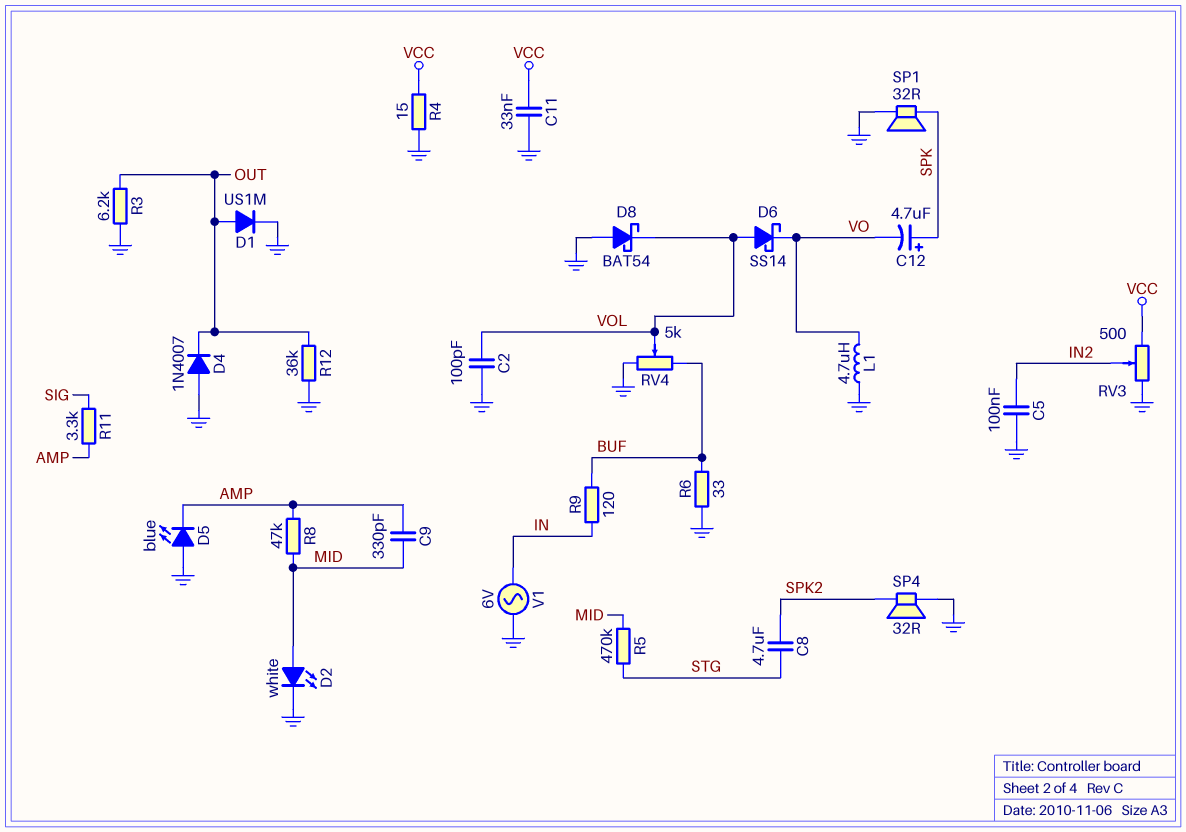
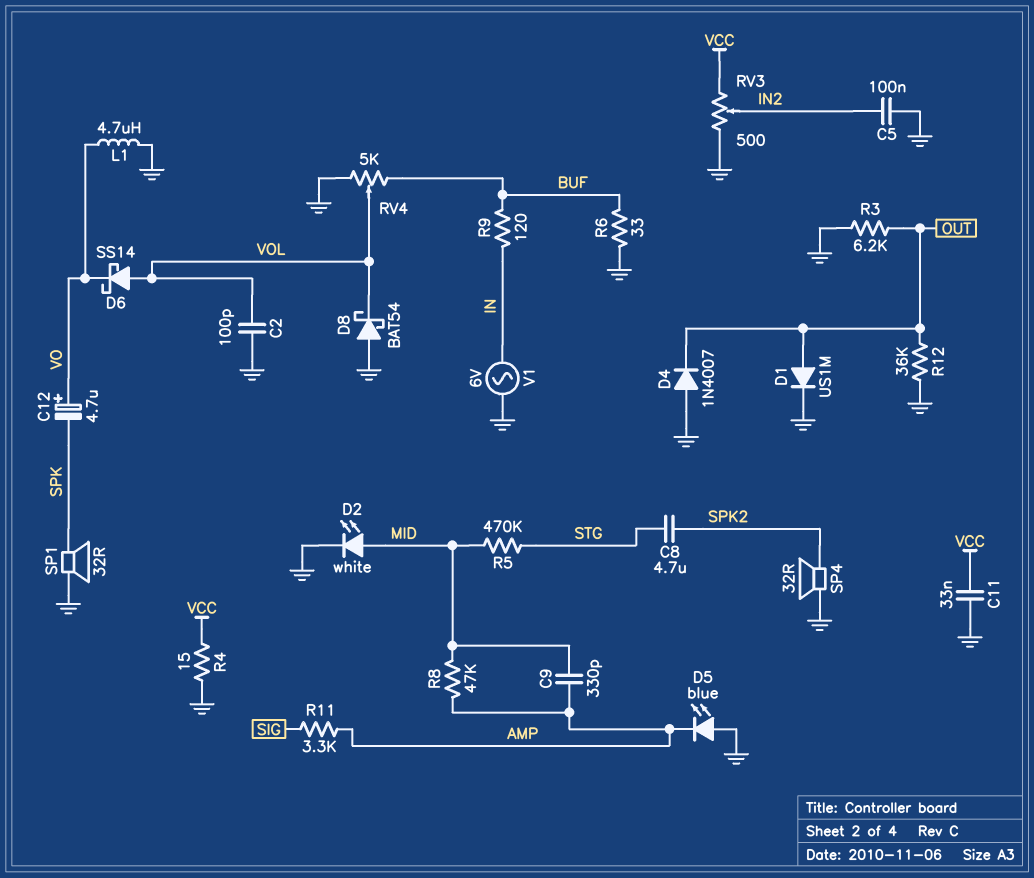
C12: 4.7uF (plus SPK, minus VO) -> 4.7uF (plus VO, minus SPK)

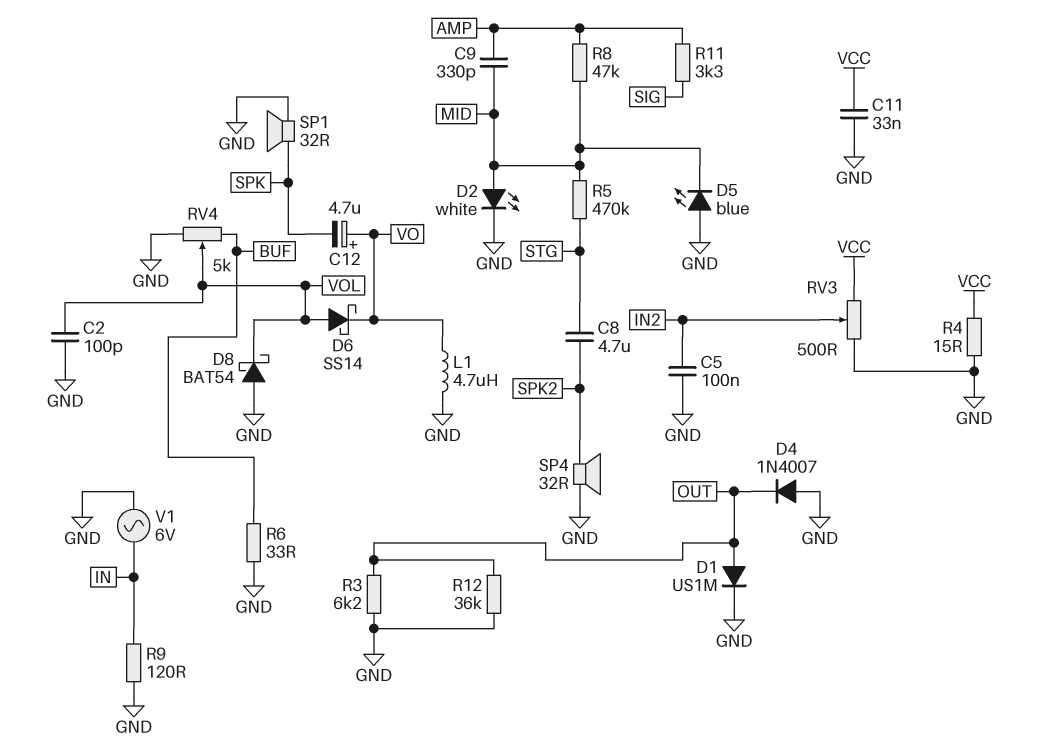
D5: LED blue (A GND, K AMP) -> LED blue (A GND, K MID)
R9: 120 (BUF, IN) -> 120 (GND, IN)

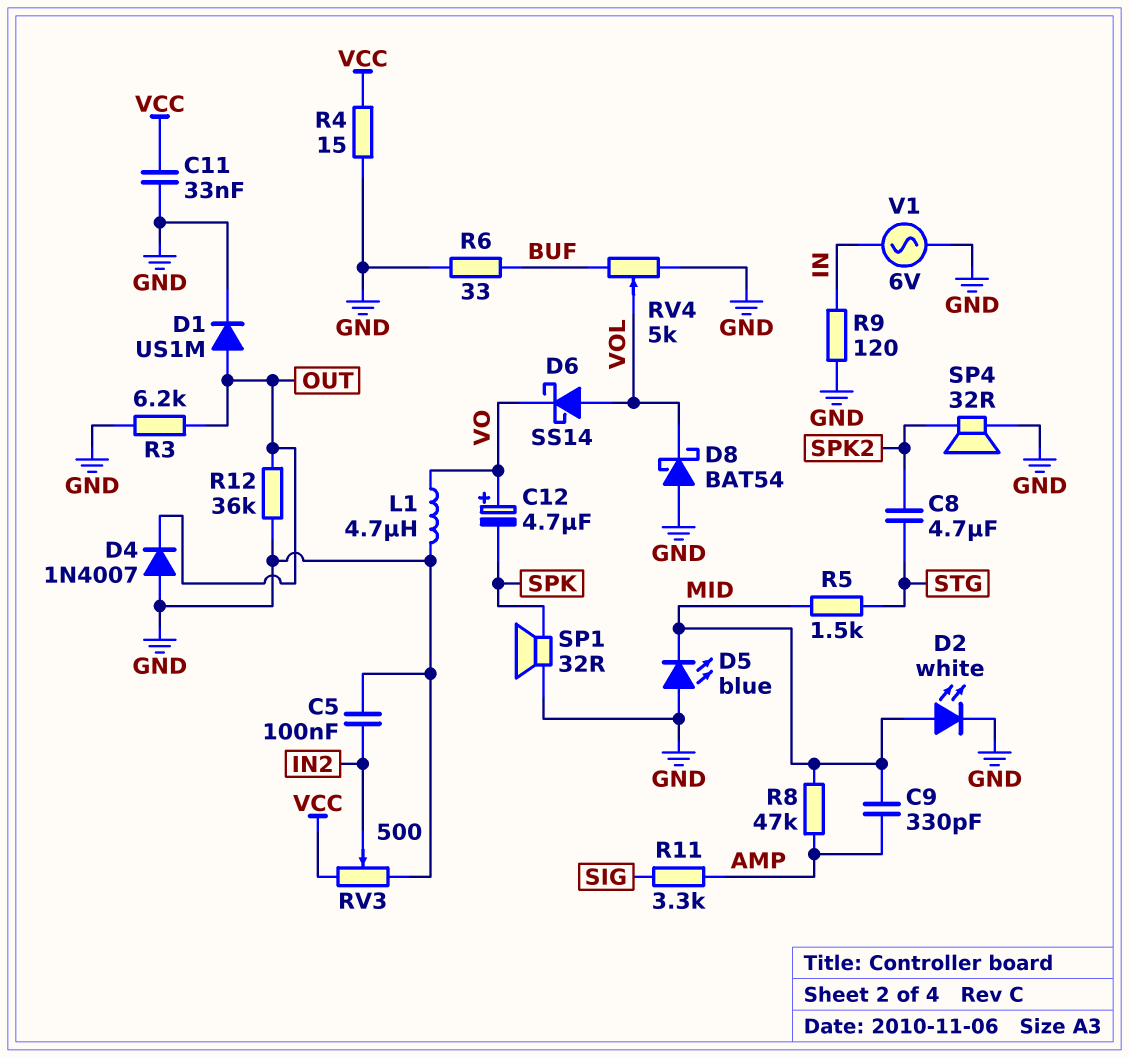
C2: 100pF (GND, VOL) -> none
R5: 470k (MID, STG) -> 1.5k (MID, STG)

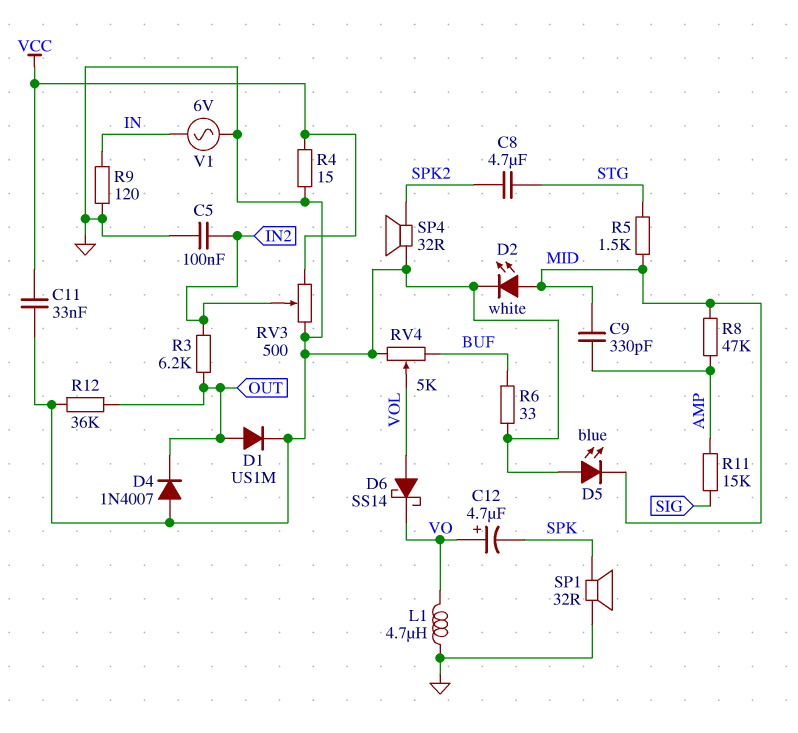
D8: schottky BAT54 (A GND, K VOL) -> none
R3: 6.2k (GND, OUT) -> 6.2k (IN2, OUT)
R11: 3.3k (AMP, SIG) -> 15k (AMP, SIG)

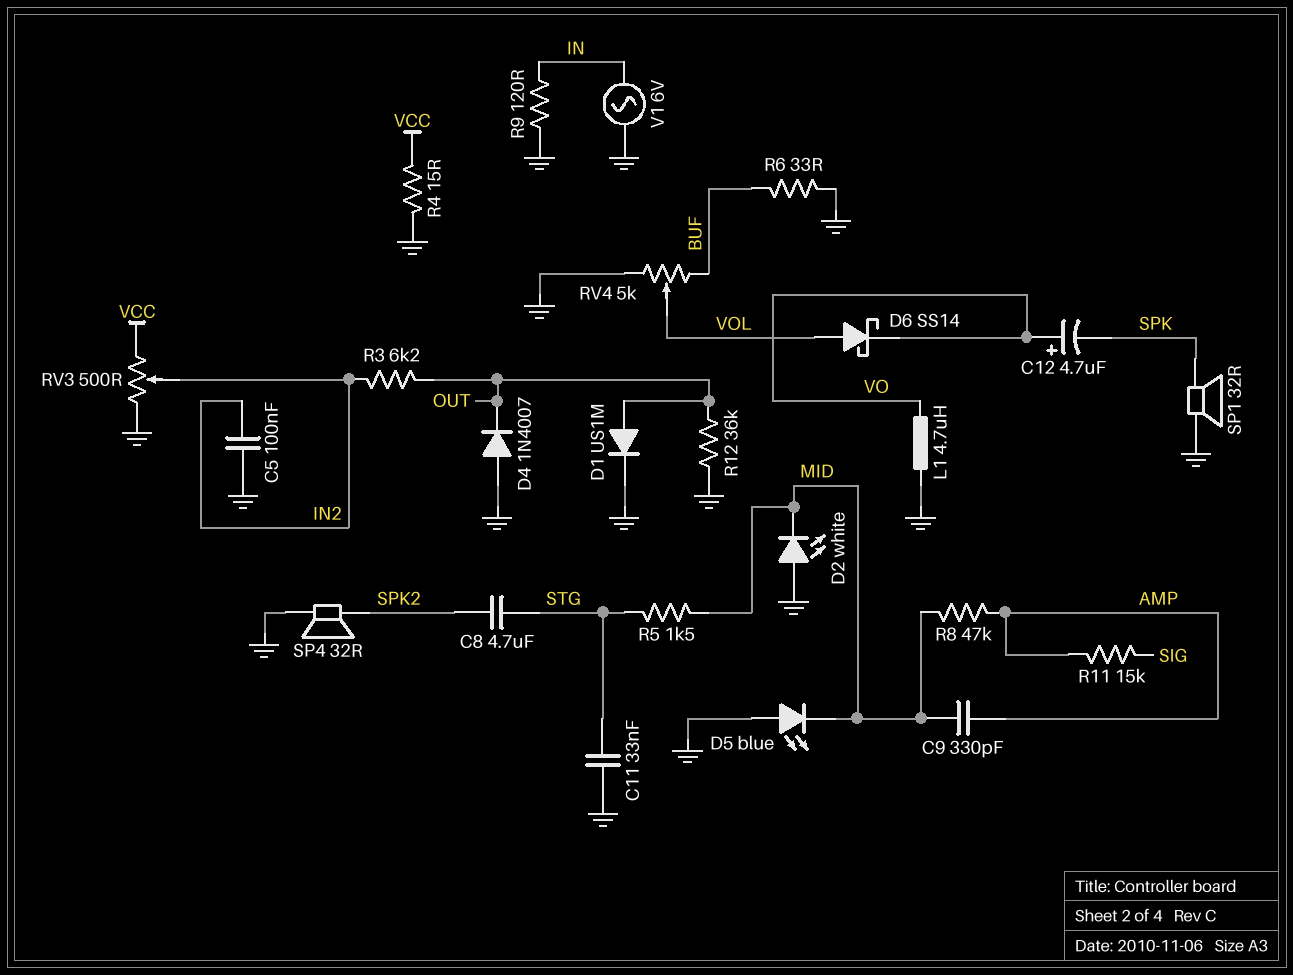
C11: 33nF (GND, VCC) -> 33nF (GND, STG)
D2: LED white (A MID, K GND) -> LED white (A GND, K MID)

